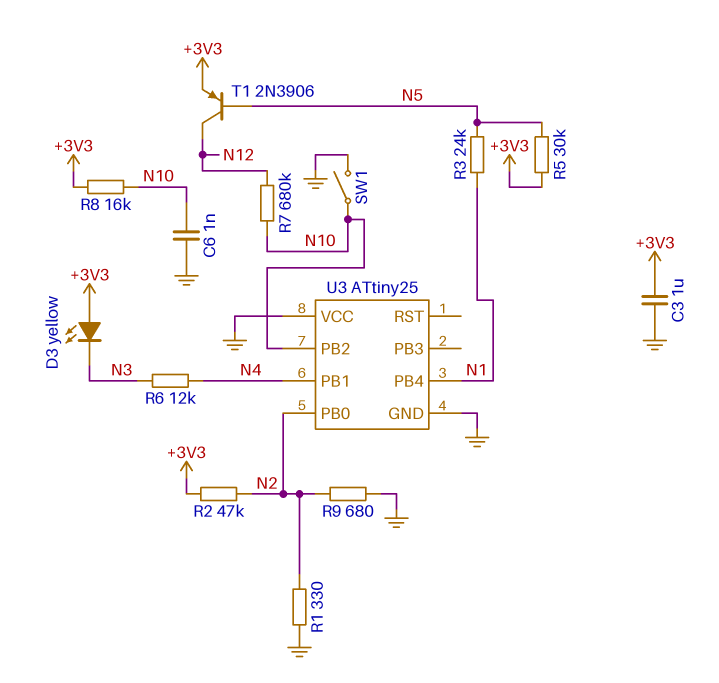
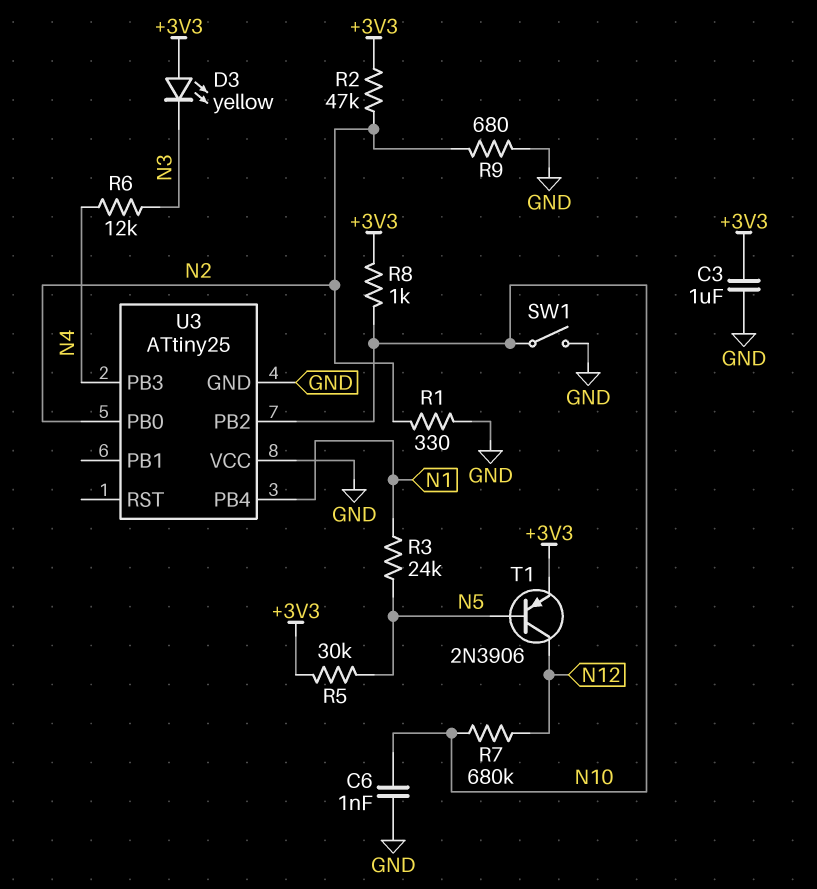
R8: 16k (+3V3, N10) -> 1k (+3V3, N10)
U3 pin PB1: N4 -> none
U3 pin PB3: none -> N4

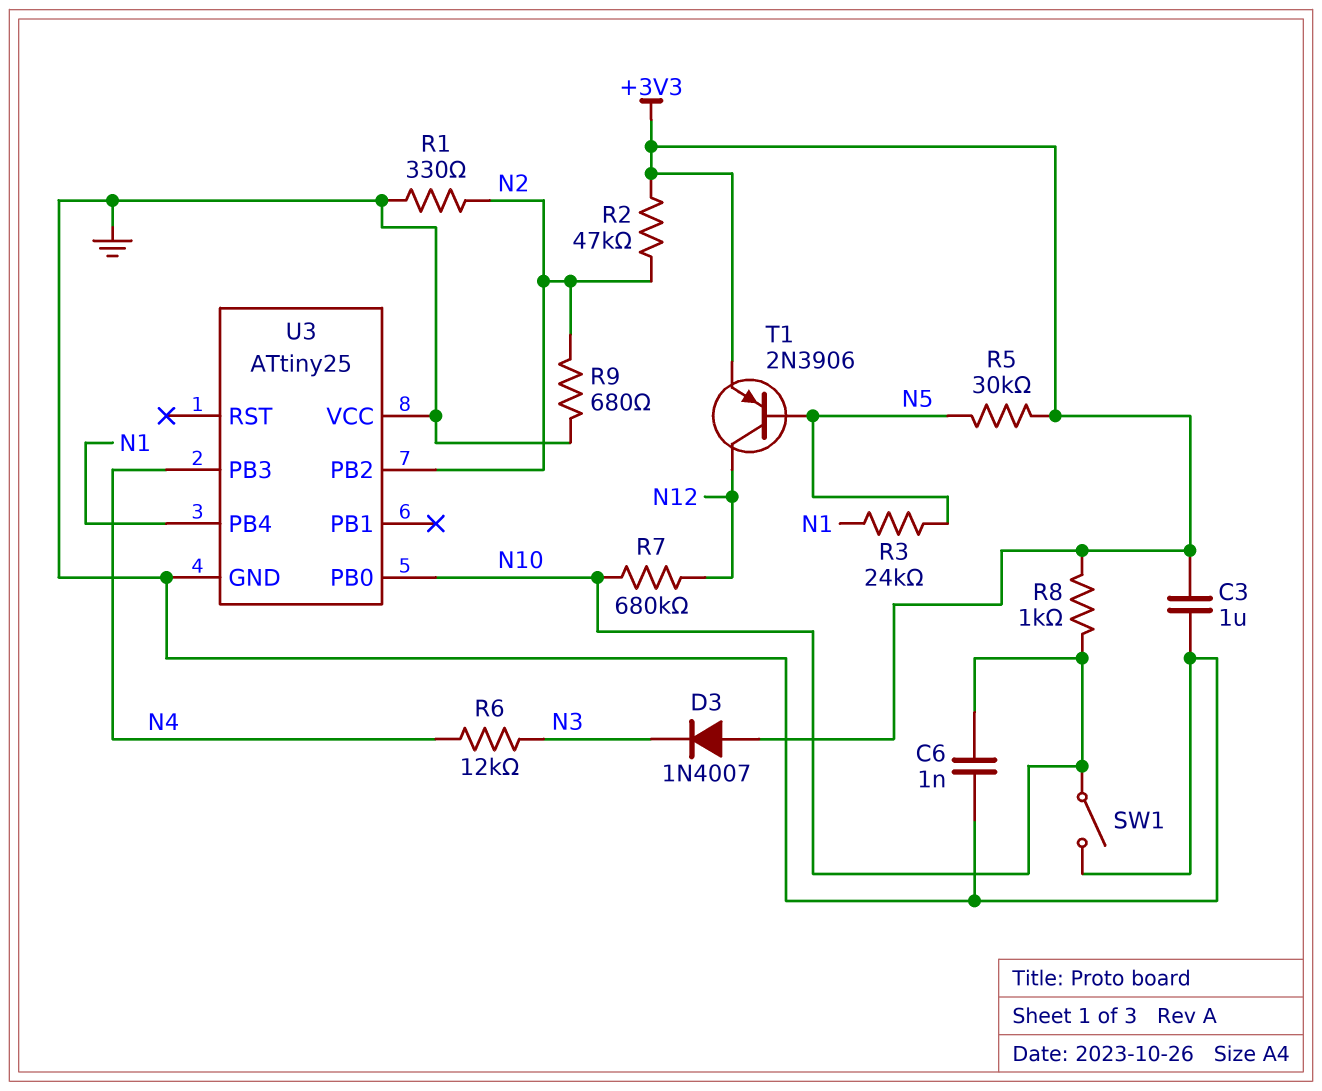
D3: LED yellow (A +3V3, K N3) -> diode 1N4007 (A +3V3, K N3)
U3 pin PB0: N2 -> N10
U3 pin PB2: N10 -> N2

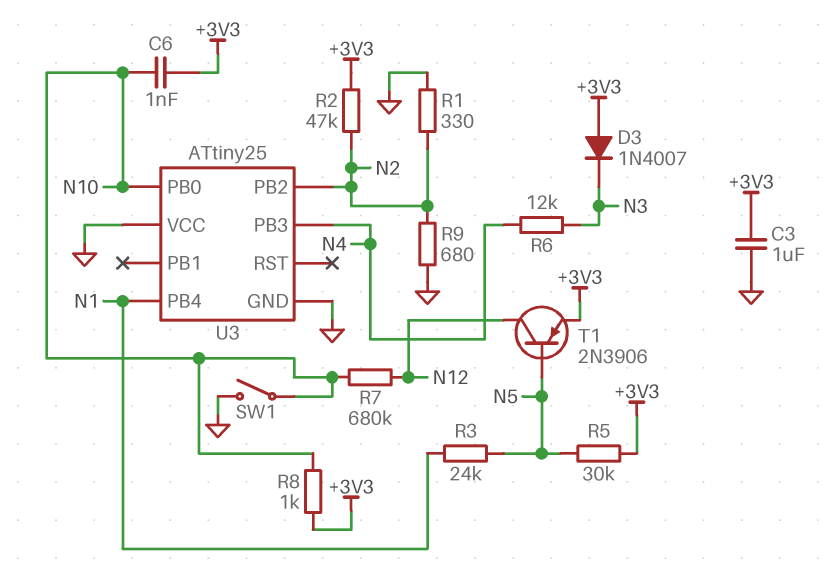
C6: 1nF (GND, N10) -> 1nF (+3V3, N10)

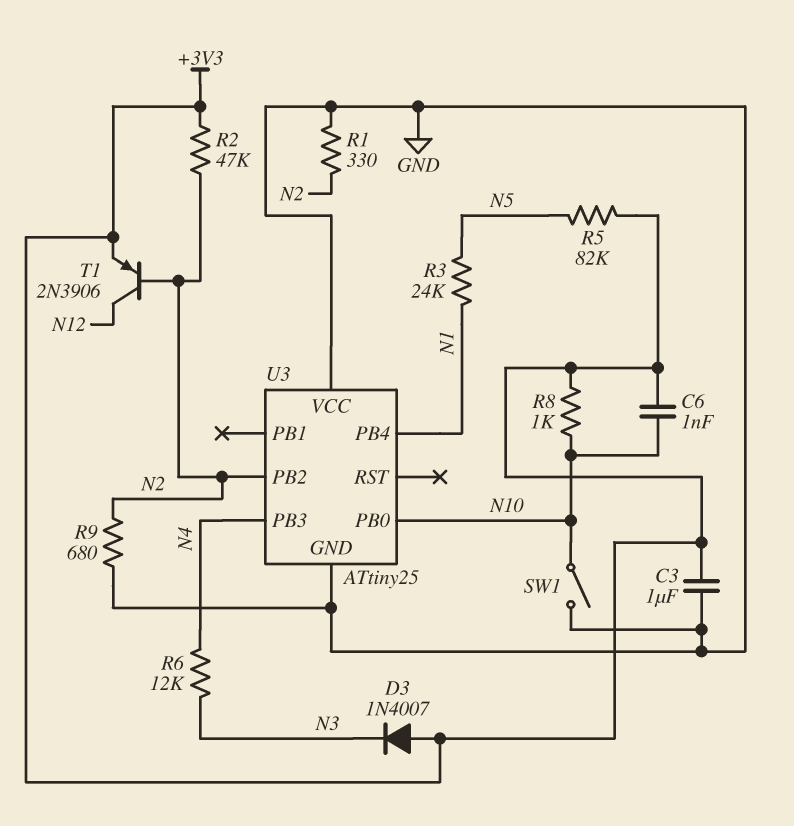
R5: 30k (+3V3, N5) -> 82k (+3V3, N5)
R7: 680k (N10, N12) -> none
T1: PNP 2N3906 (B N5, C N12, E +3V3) -> PNP 2N3906 (B N2, C N12, E +3V3)

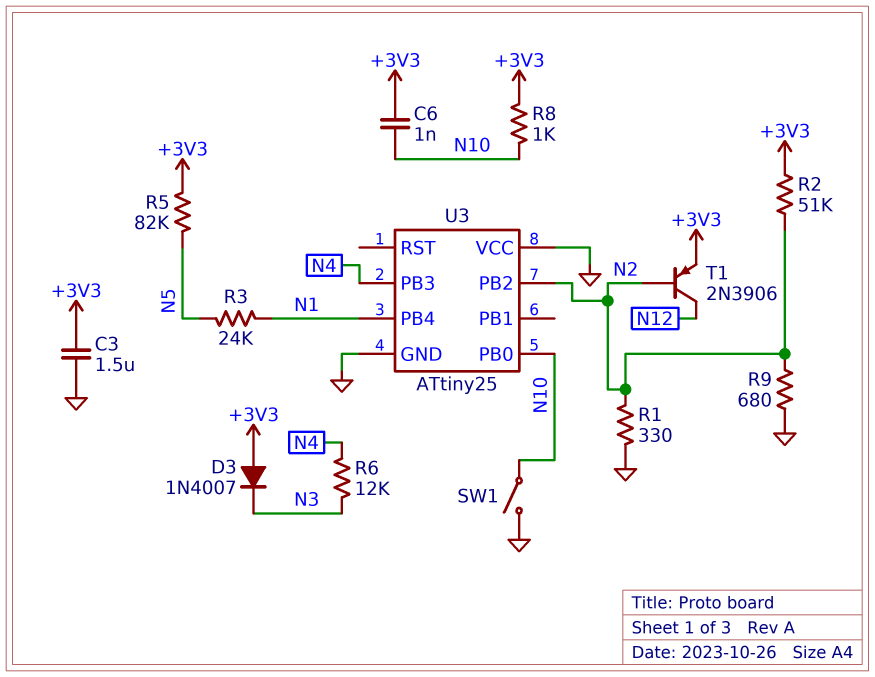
C3: 1uF (+3V3, GND) -> 1.5uF (+3V3, GND)
R2: 47k (+3V3, N2) -> 51k (+3V3, N2)

